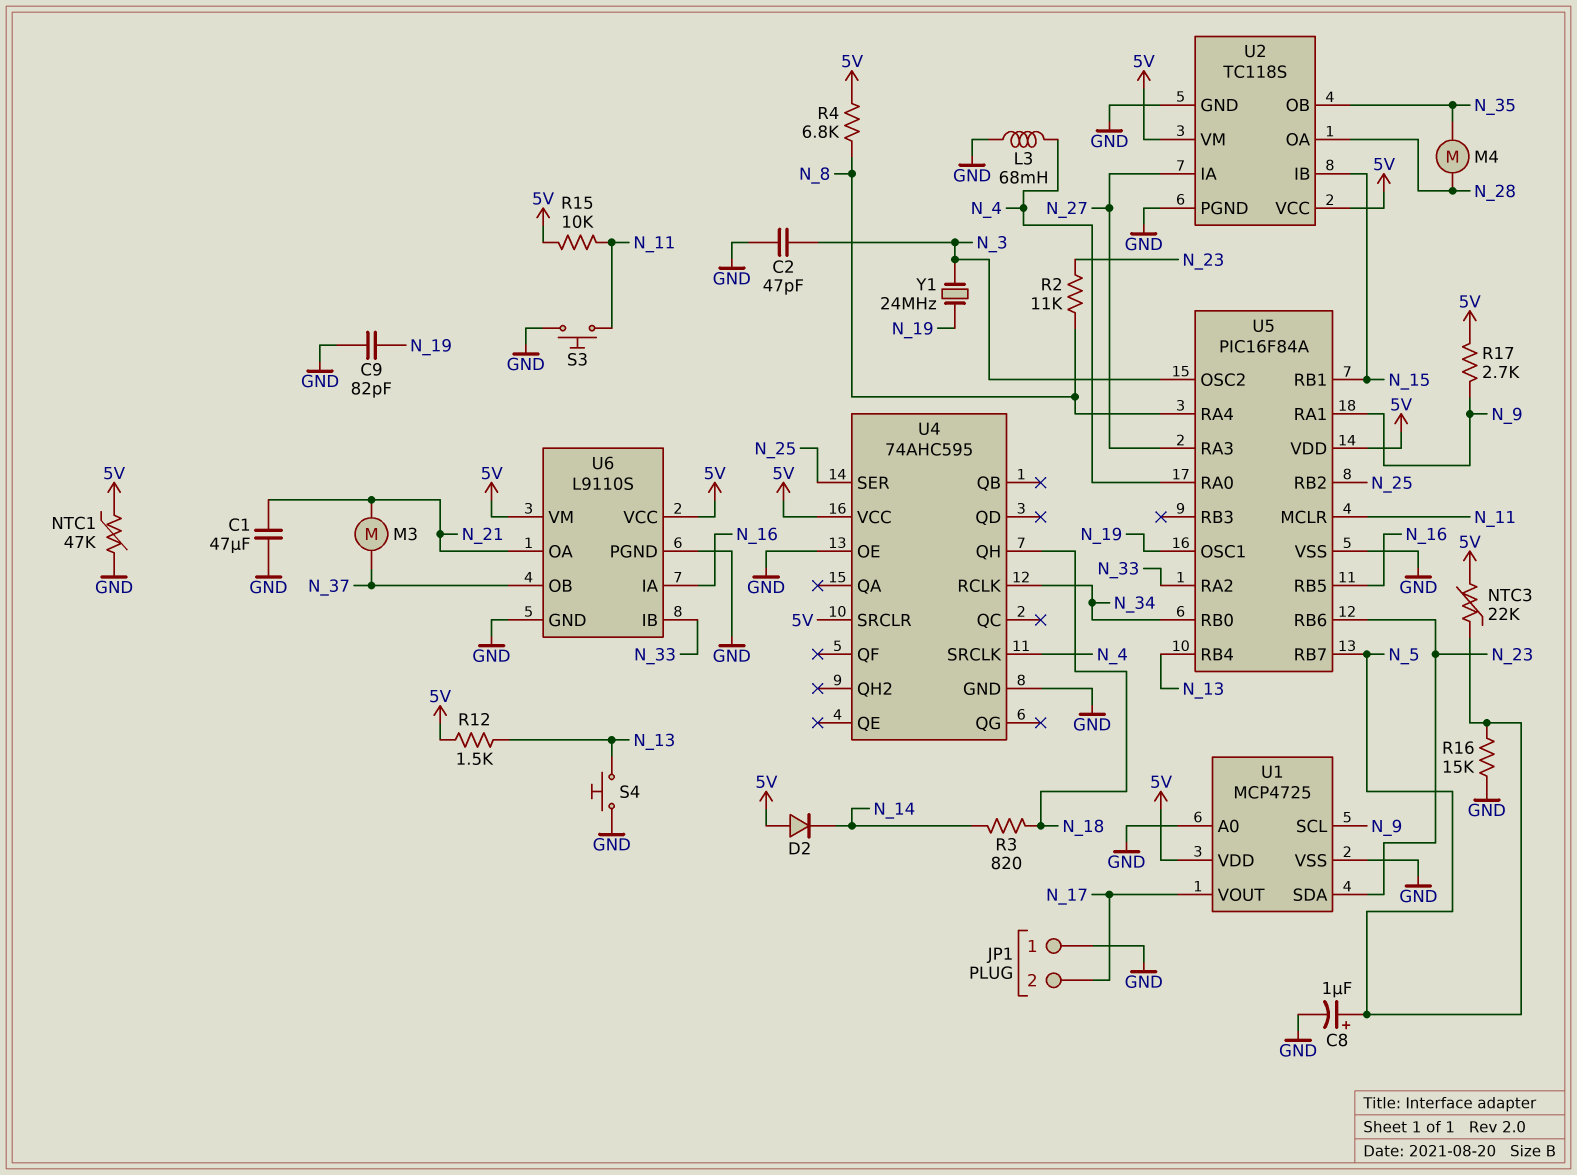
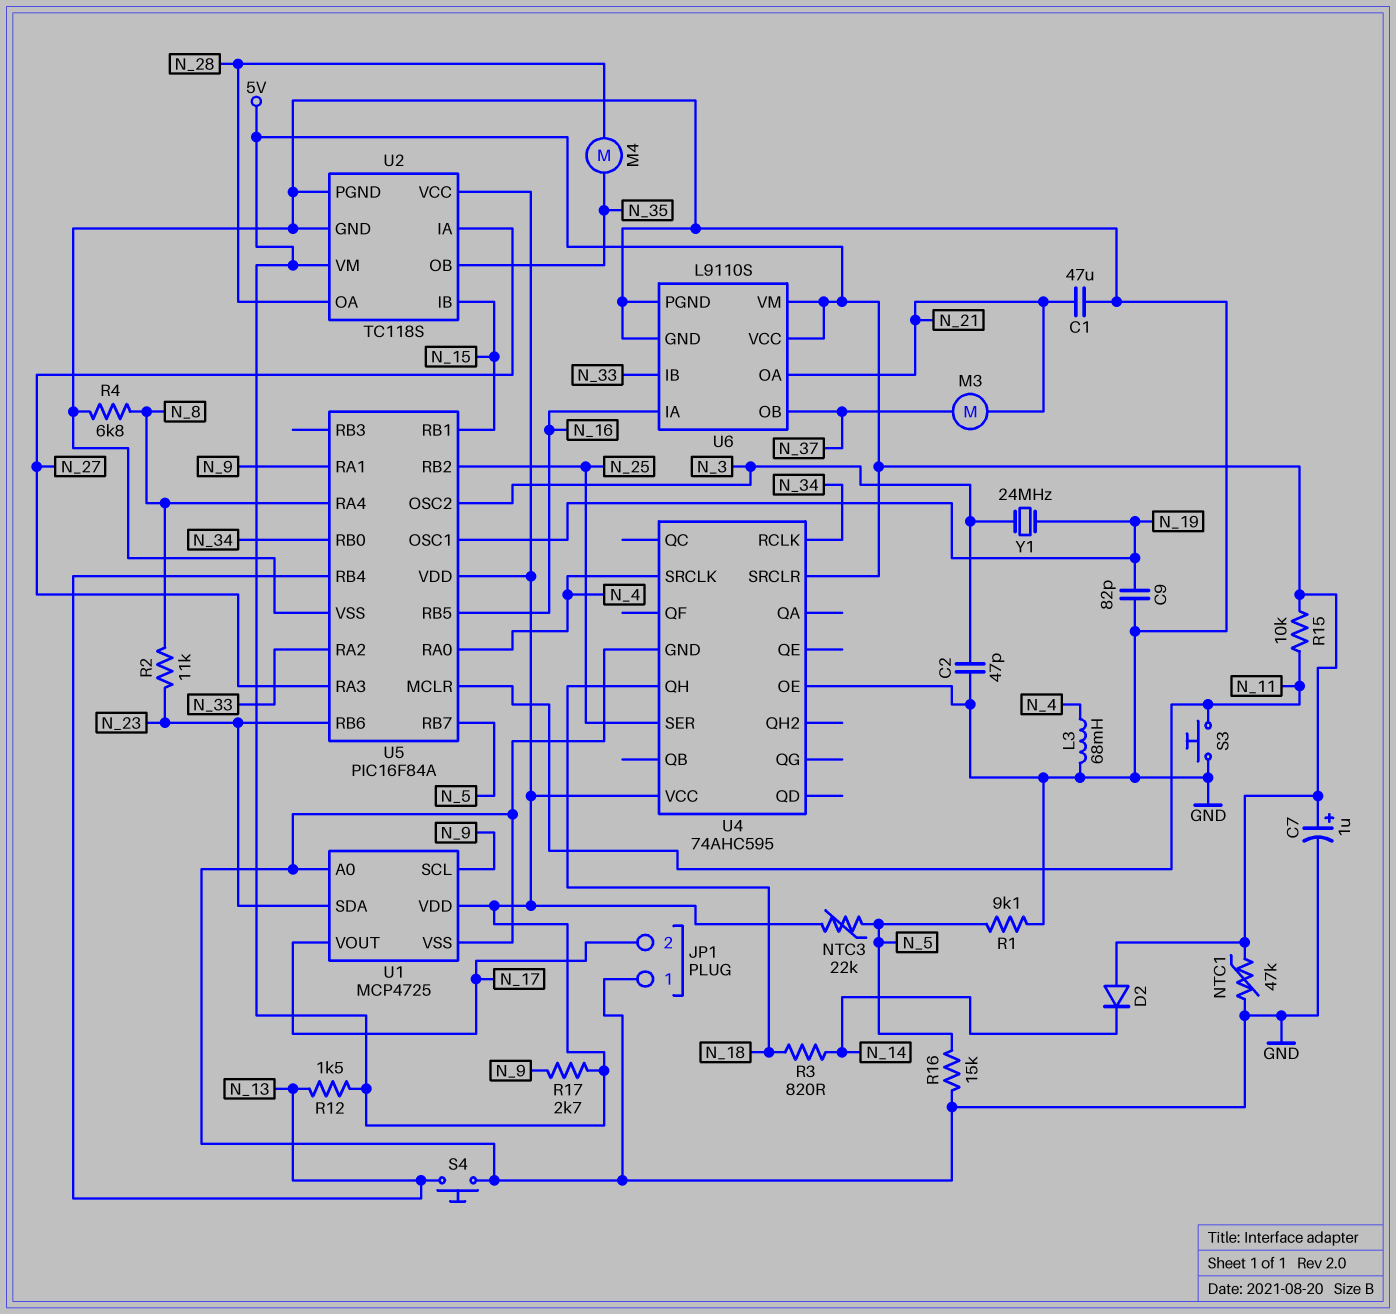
C7: none -> 1uF (plus 5V, minus GND)
C8: 1uF (plus N_5, minus GND) -> none
R1: none -> 9.1k (GND, N_5)
R4: 6.8k (5V, N_8) -> 6.8k (GND, N_8)

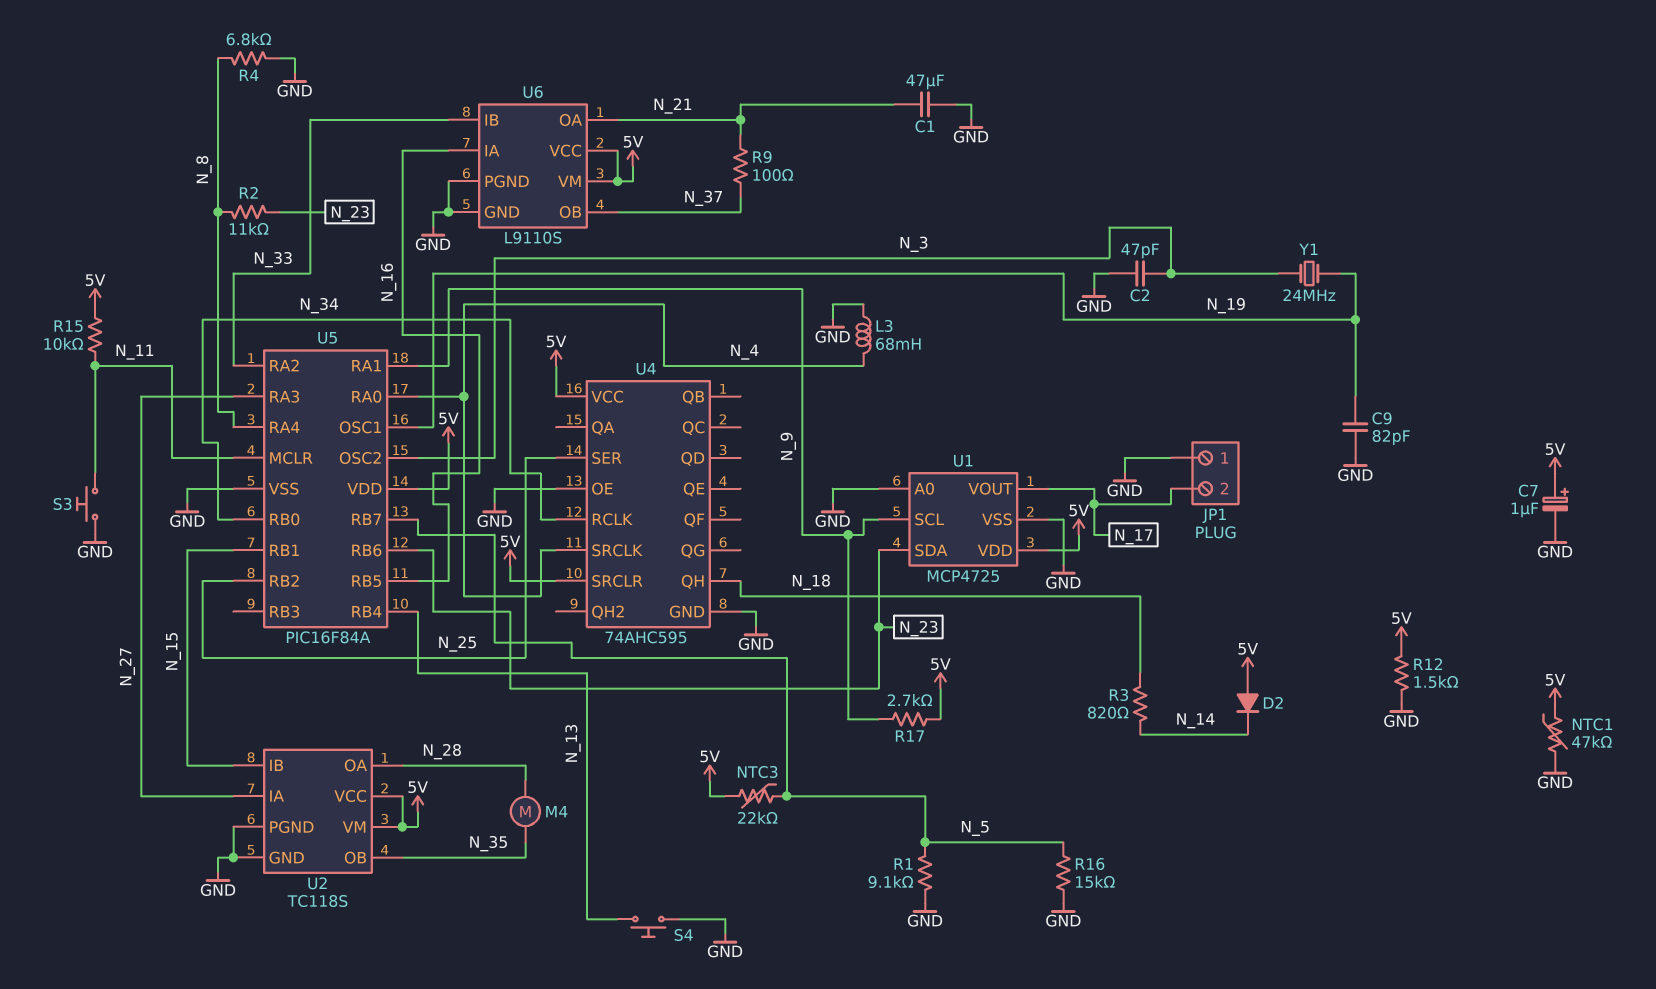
M3: motor (N_21, N_37) -> none
R9: none -> 100 (N_21, N_37)
R12: 1.5k (5V, N_13) -> 1.5k (5V, GND)

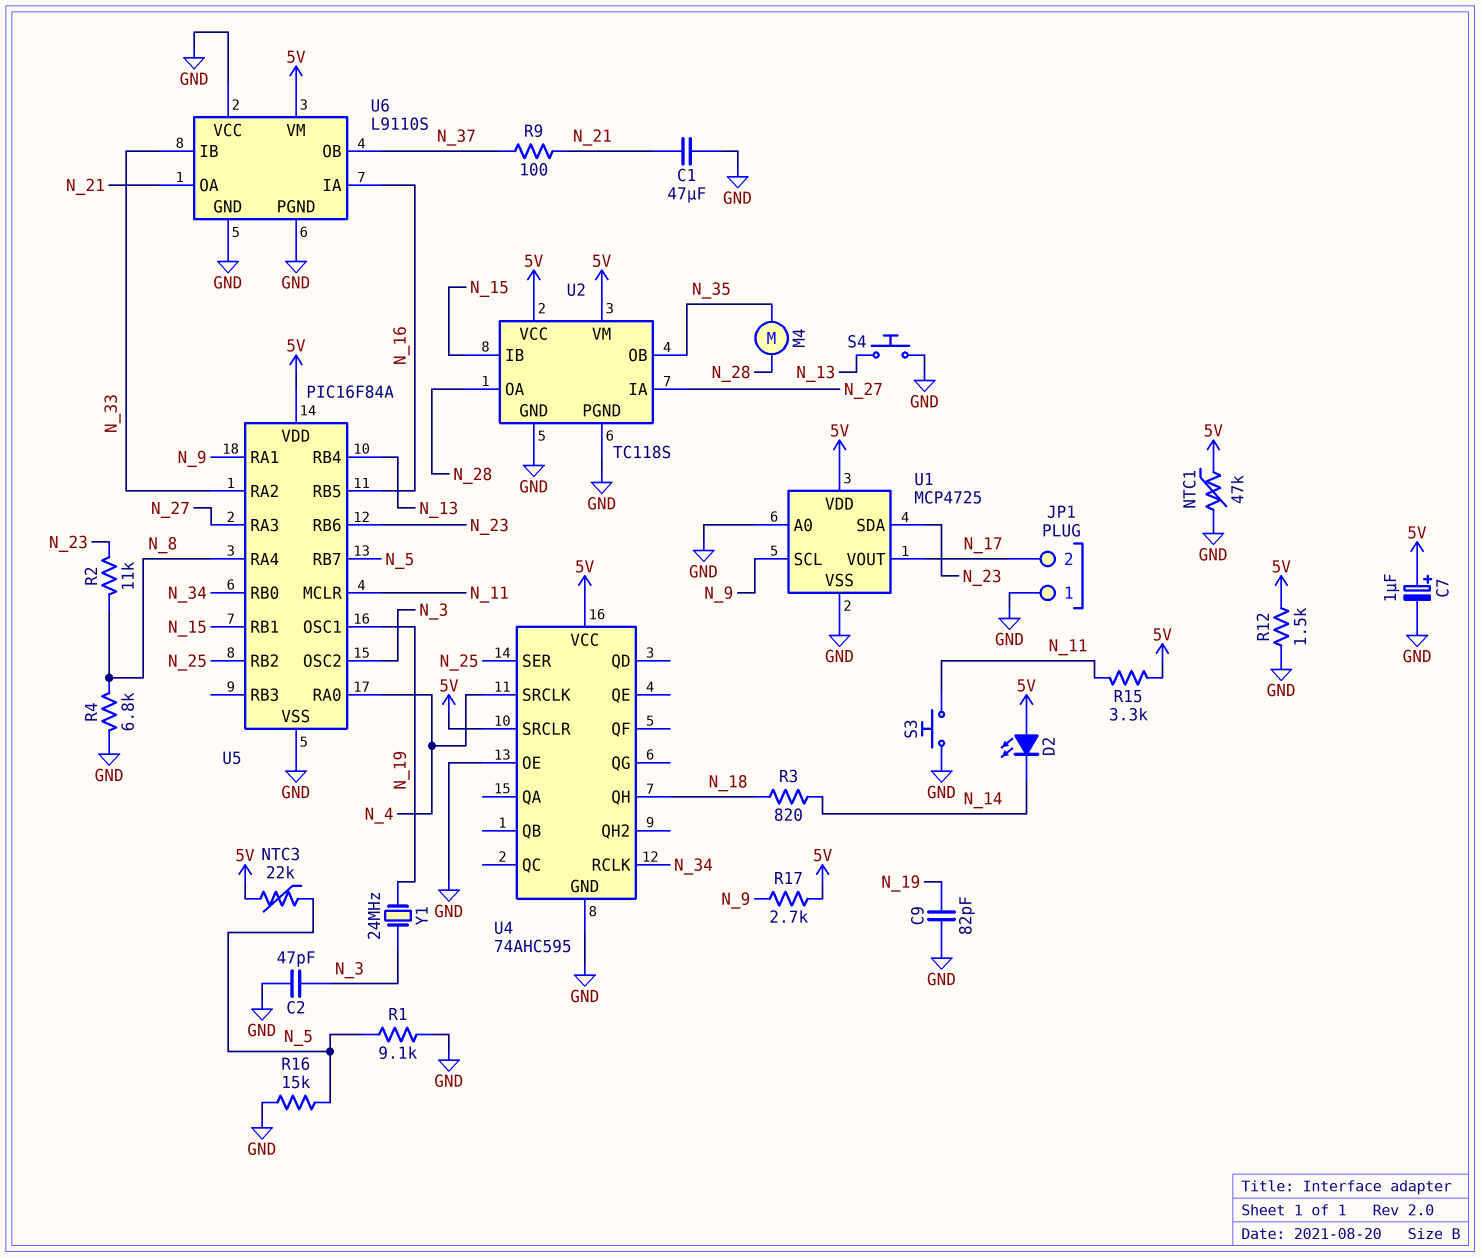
D2: diode (A 5V, K N_14) -> LED (A 5V, K N_14)
L3: 68mH (GND, N_4) -> none
R15: 10k (5V, N_11) -> 3.3k (5V, N_11)
U6 pin VCC: 5V -> GND

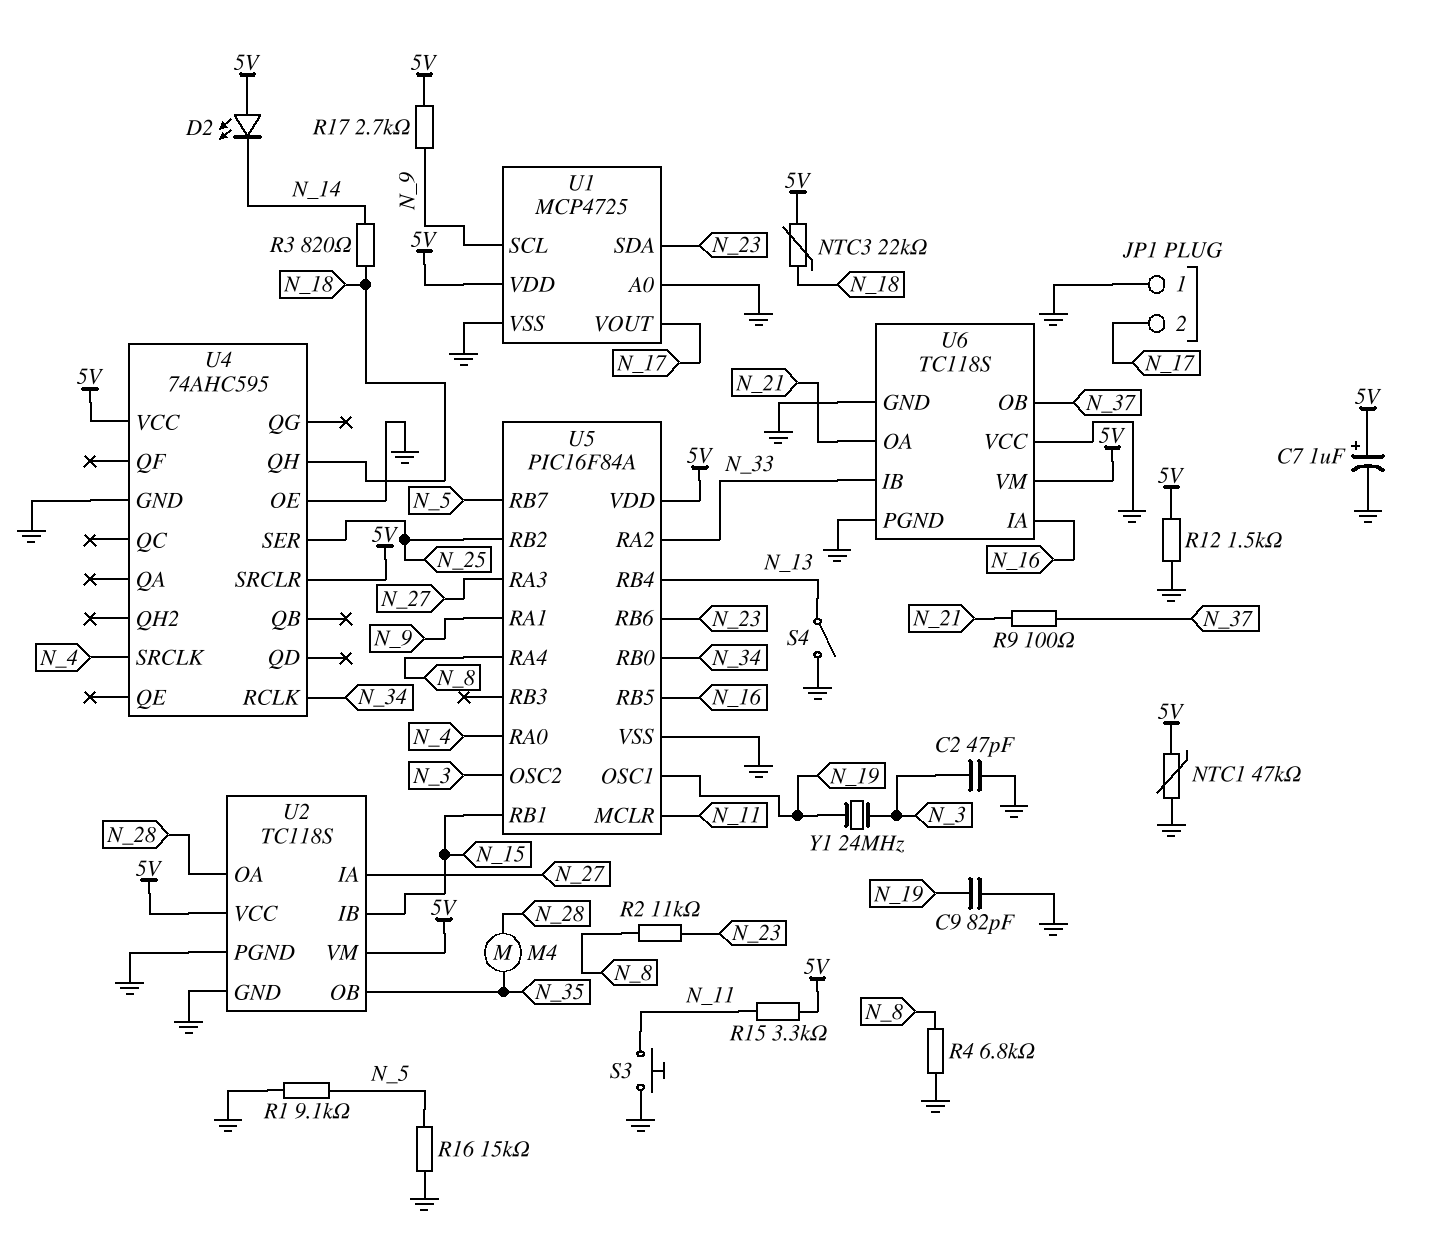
C1: 47uF (GND, N_21) -> none
NTC3: 22k (5V, N_5) -> 22k (5V, N_18)
S4: button (GND, N_13) -> switch (GND, N_13)
U6: L9110S -> TC118S

